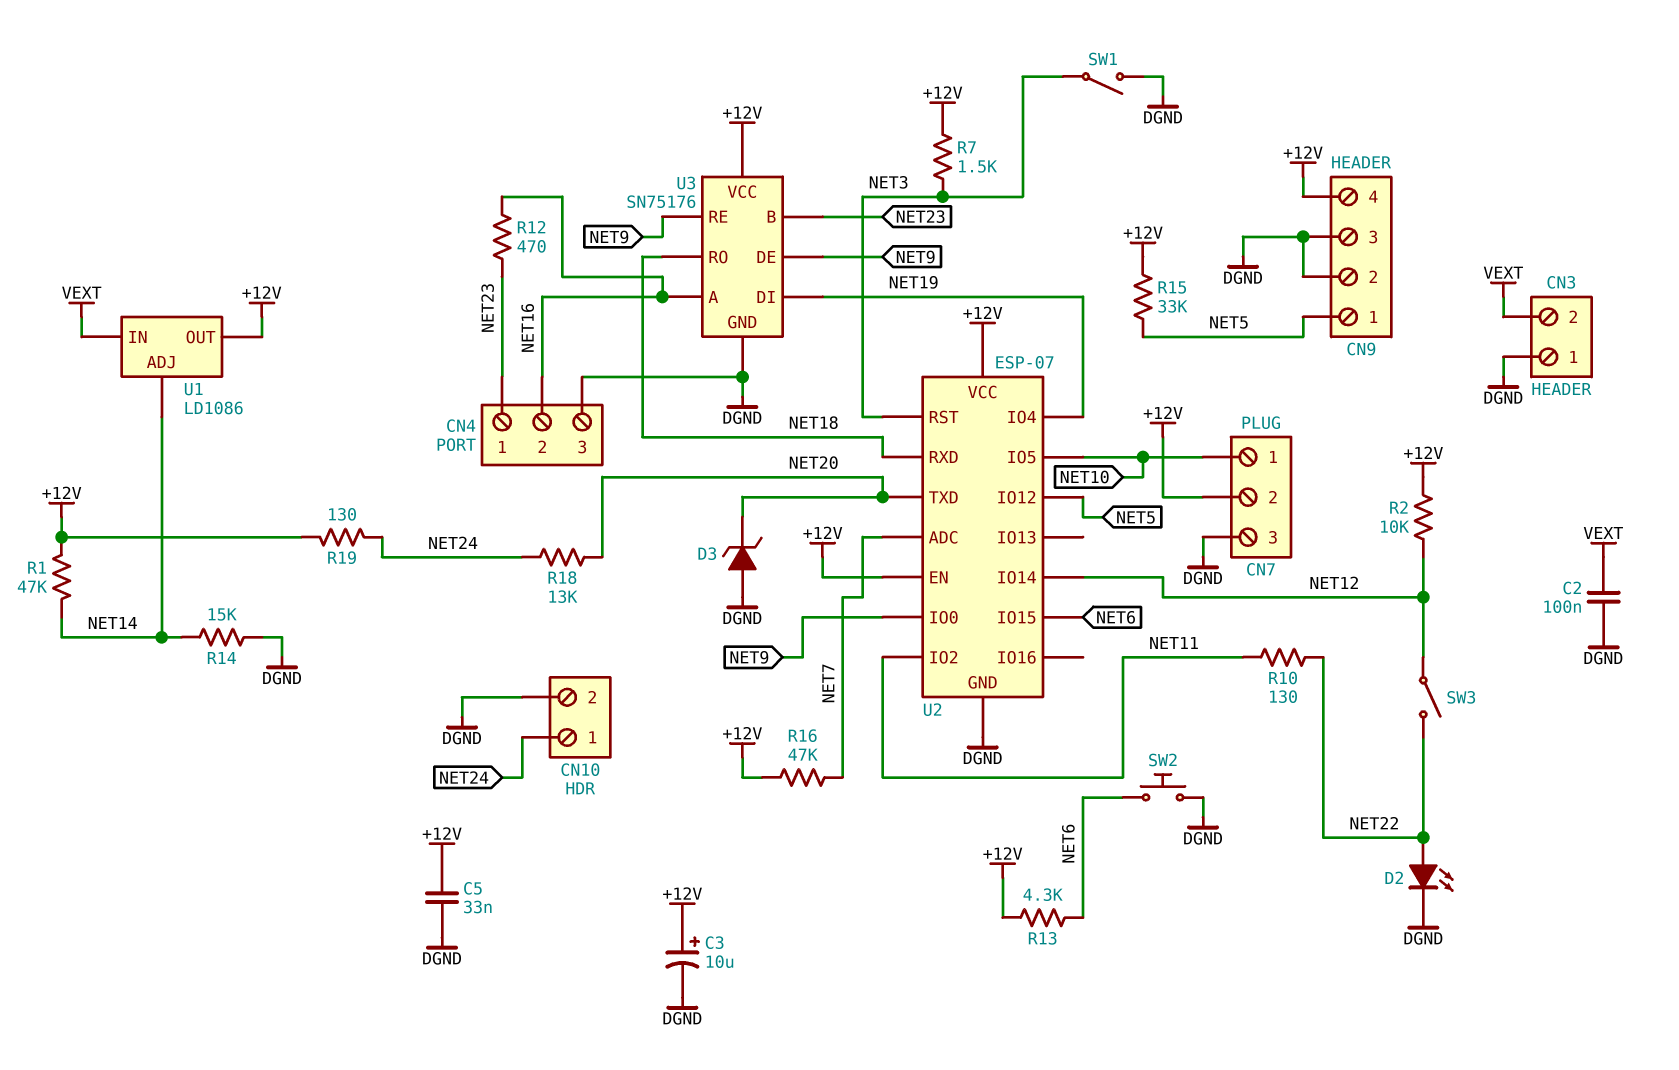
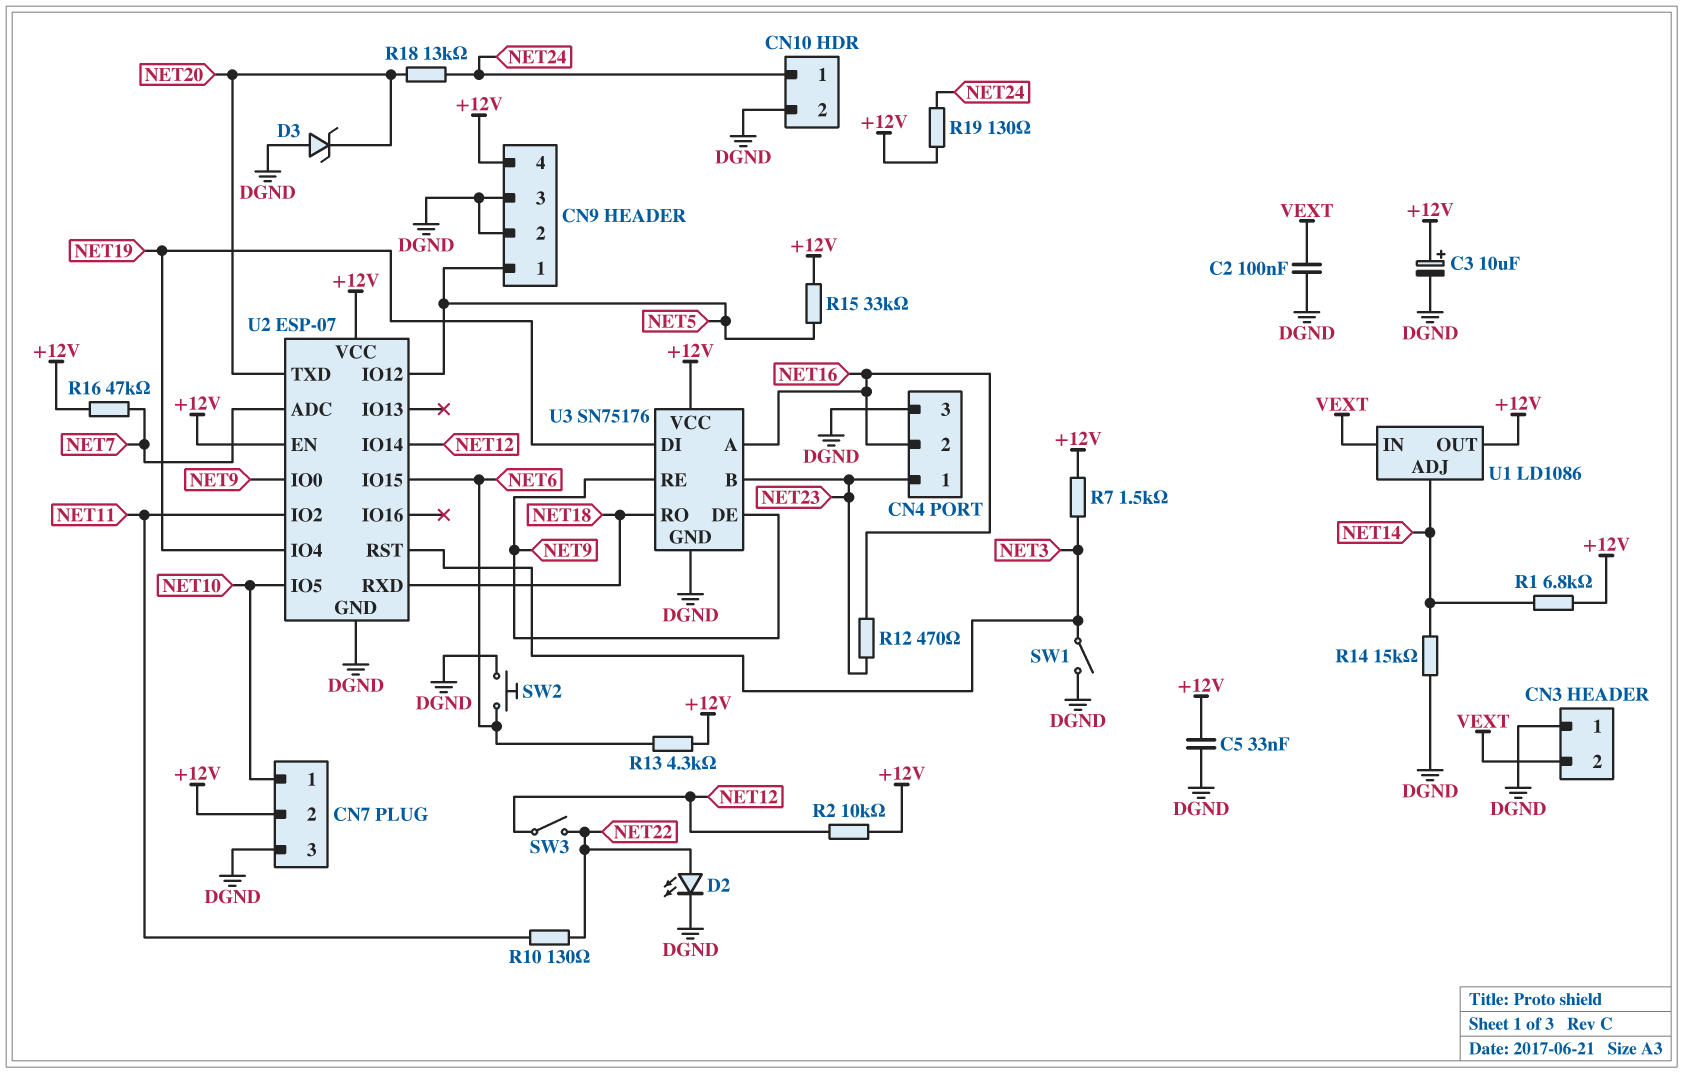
R1: 47k (+12V, NET14) -> 6.8k (+12V, NET14)

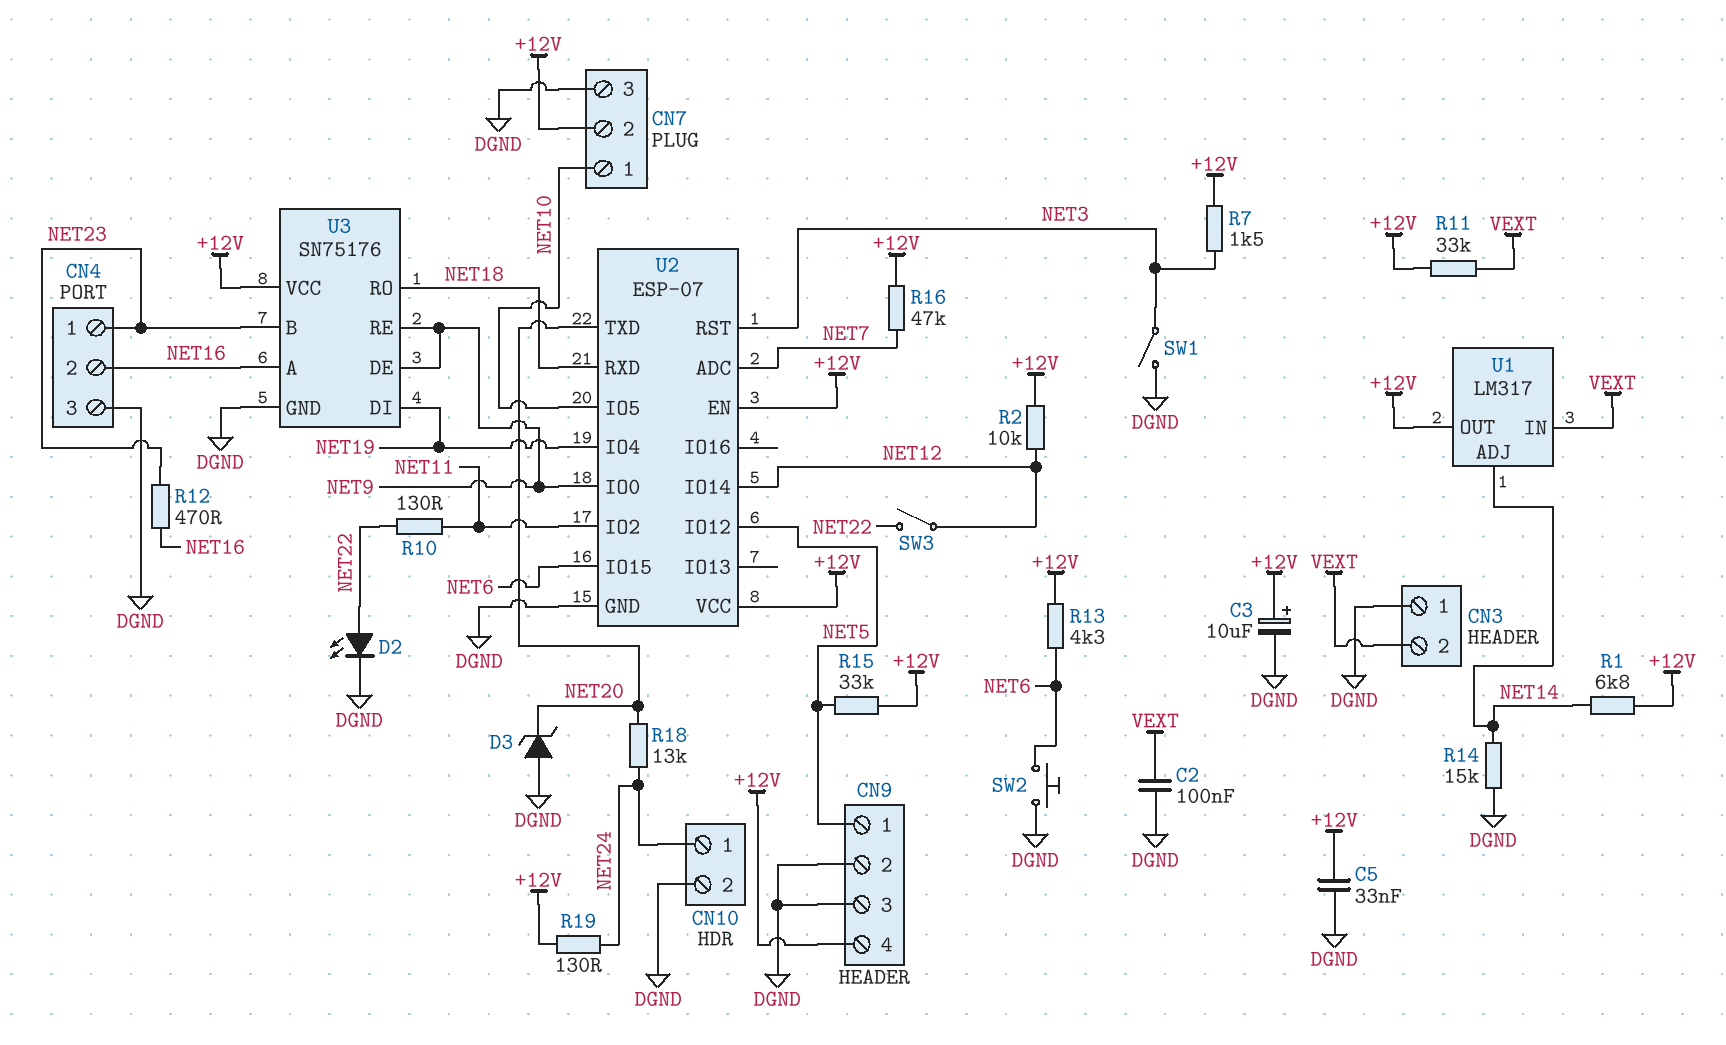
R11: none -> 33k (+12V, VEXT)
U1: LD1086 -> LM317

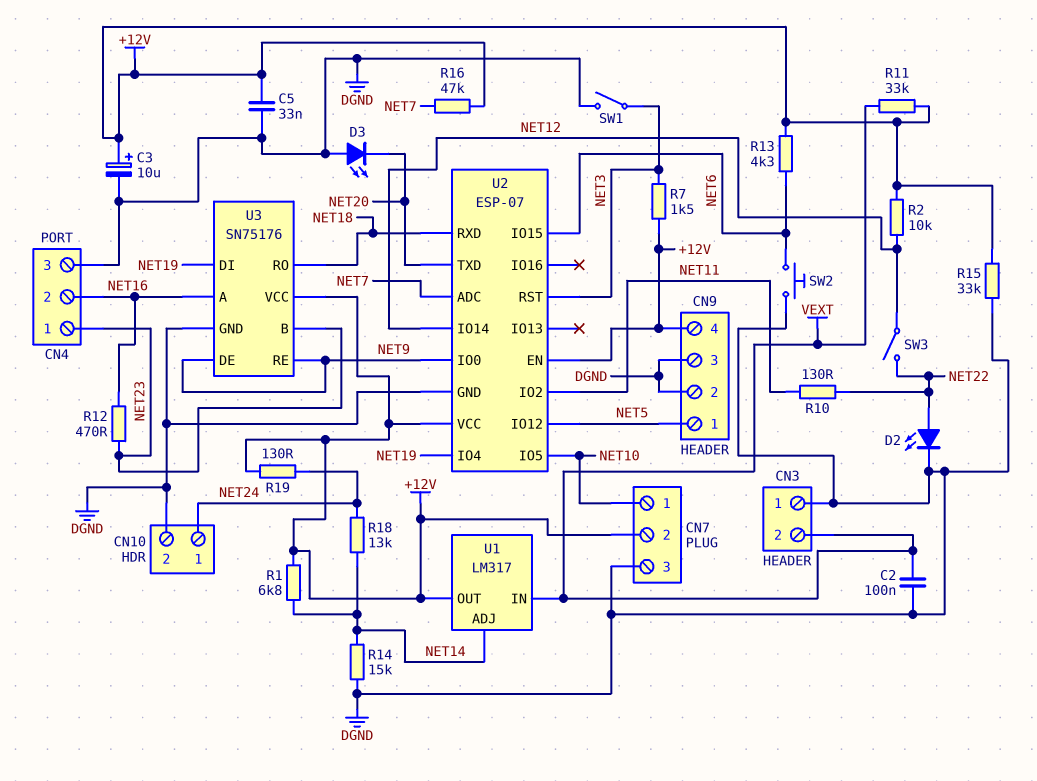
D3: zener (A DGND, K NET20) -> LED (A DGND, K NET20)
R15: 33k (+12V, NET5) -> 33k (+12V, DGND)
R18: 13k (NET20, NET24) -> 13k (NET14, NET24)

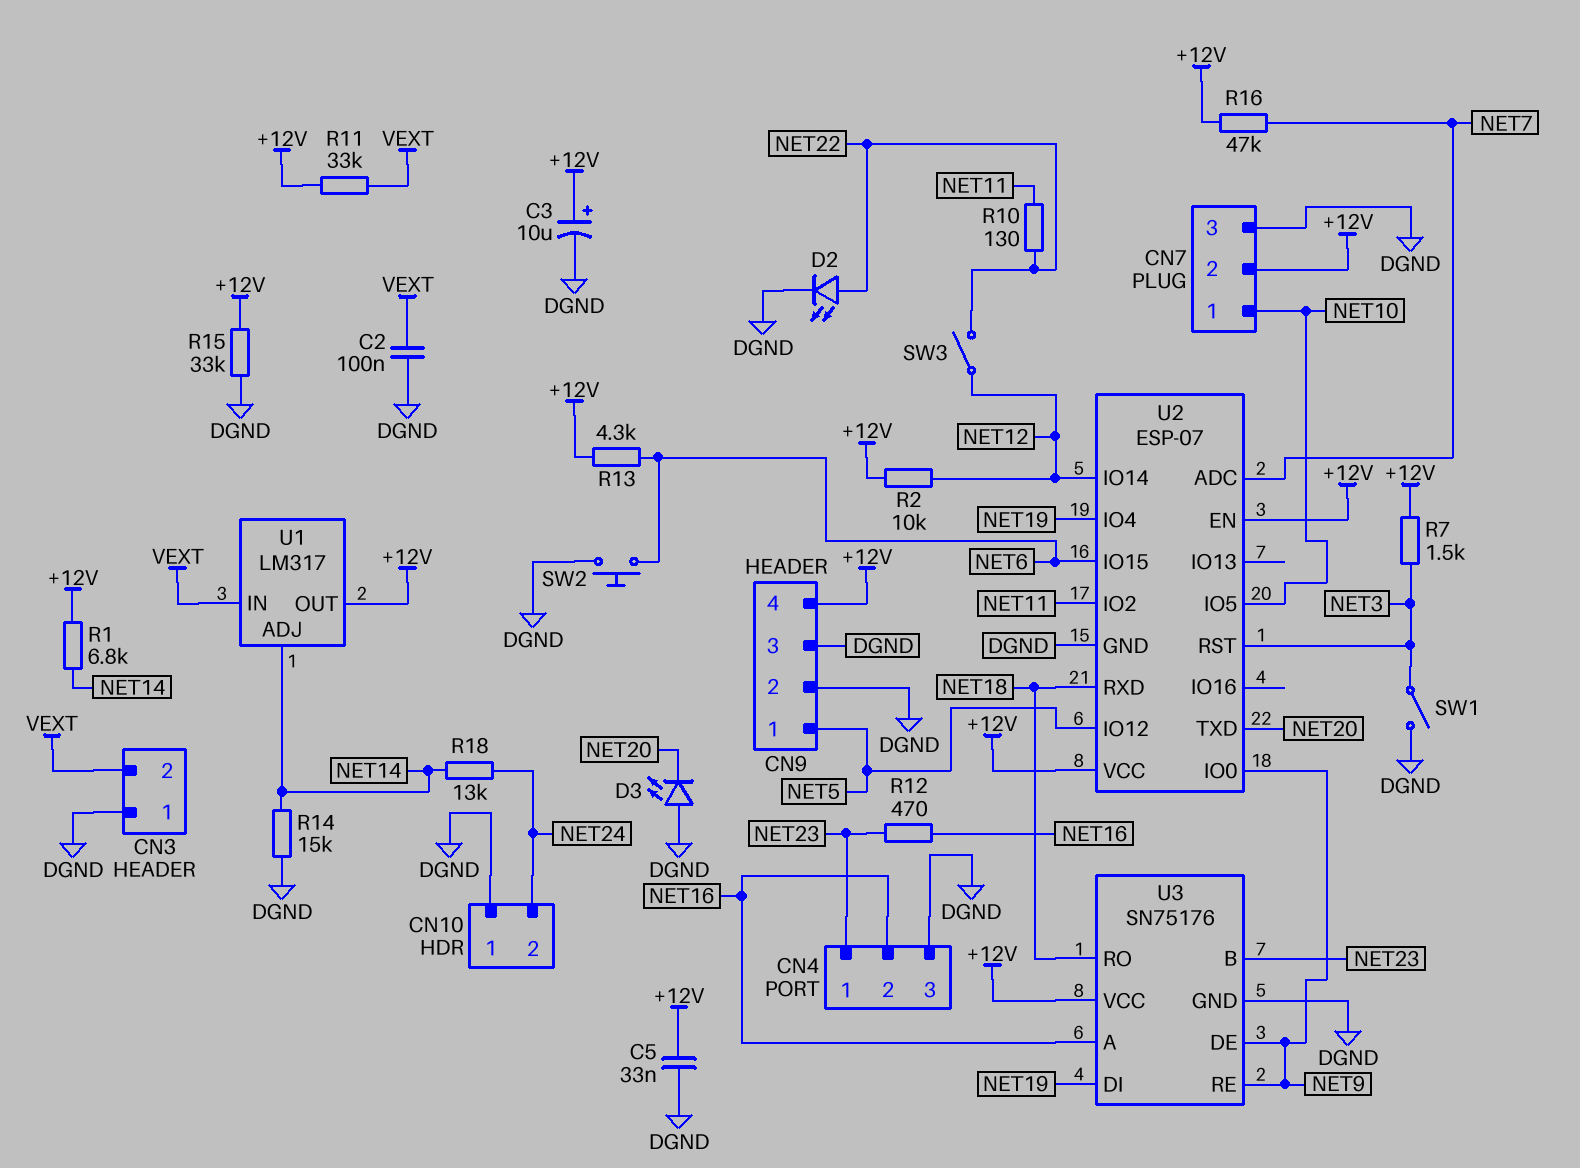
CN10 pin 1: NET24 -> DGND
CN10 pin 2: DGND -> NET24
R19: 130 (+12V, NET24) -> none

